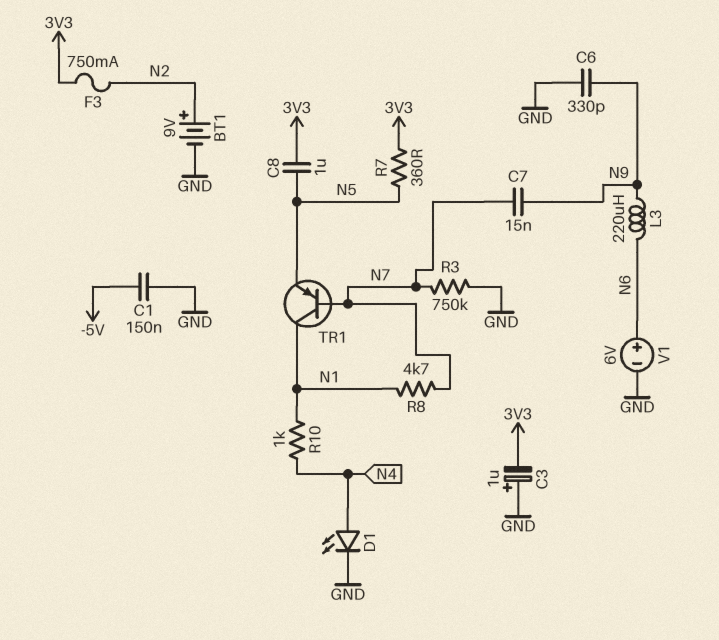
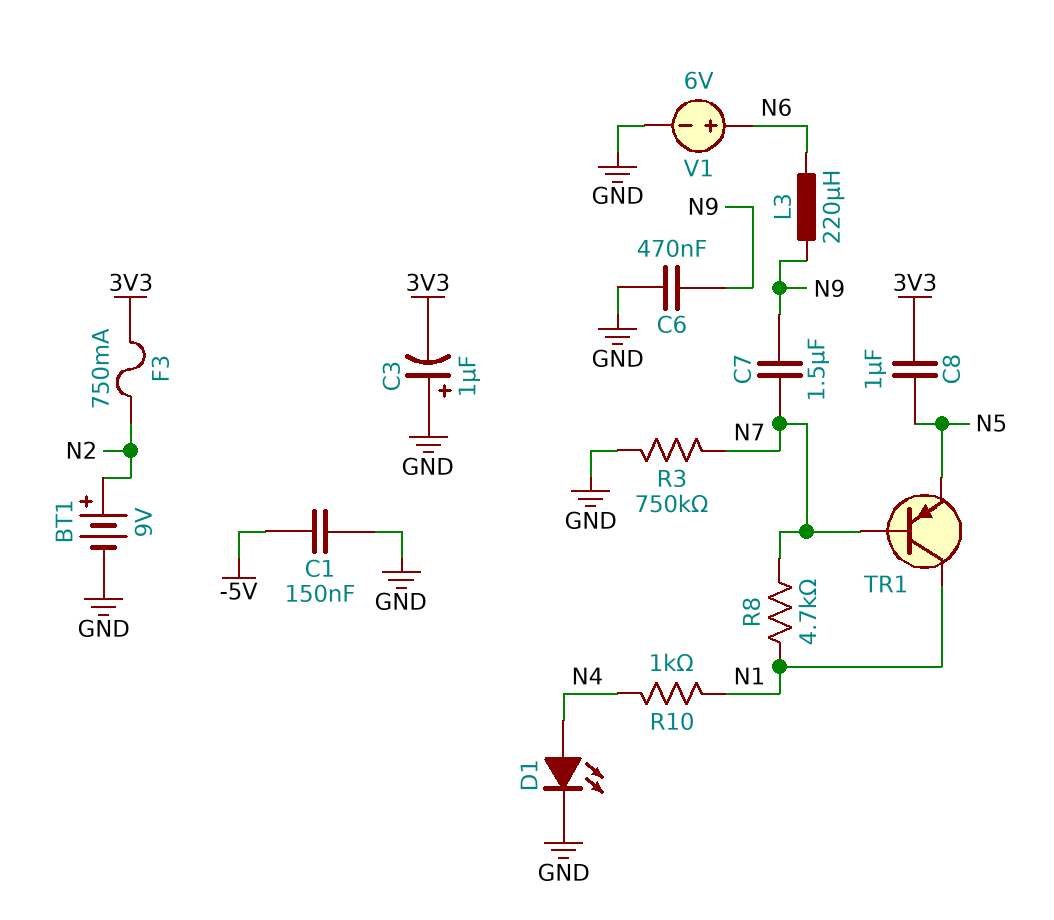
C6: 330pF (GND, N9) -> 470nF (GND, N9)
C7: 15nF (N7, N9) -> 1.5uF (N7, N9)
R7: 360 (3V3, N5) -> none

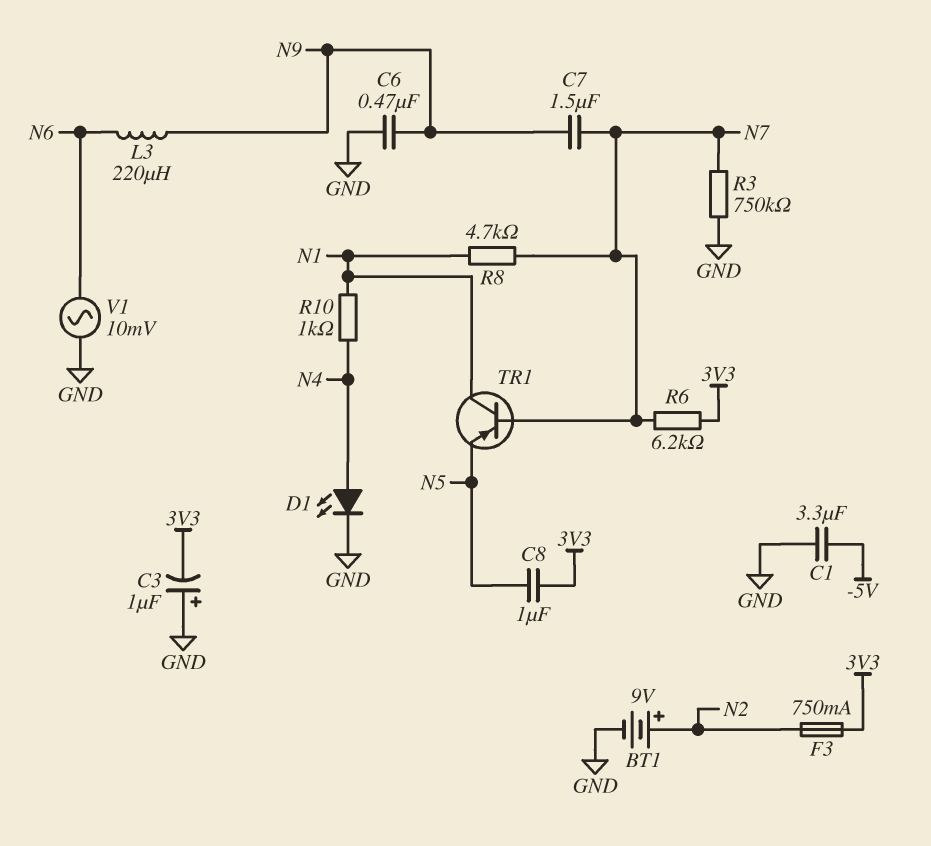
C1: 150nF (-5V, GND) -> 3.3uF (-5V, GND)
R6: none -> 6.2k (3V3, N7)
V1: 6V (plus N6, minus GND) -> AC 10mV (GND, N6)

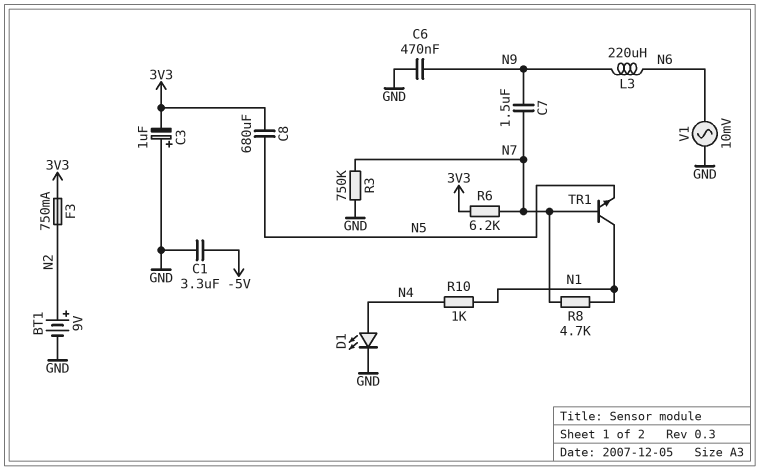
C8: 1uF (3V3, N5) -> 680uF (3V3, N5)
TR1: PNP (B N7, C N1, E N5) -> NPN (B N7, C N1, E N5)

